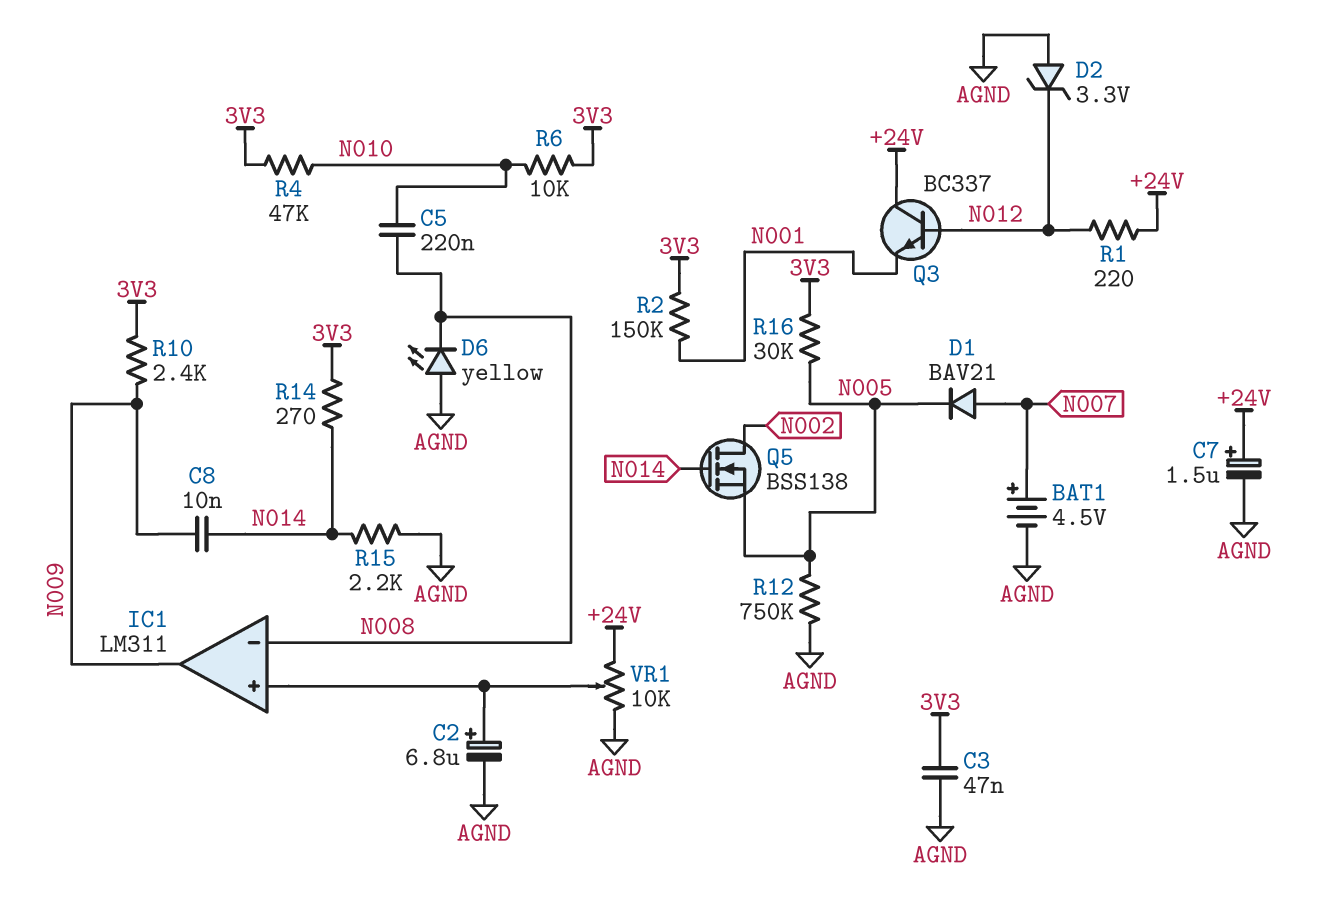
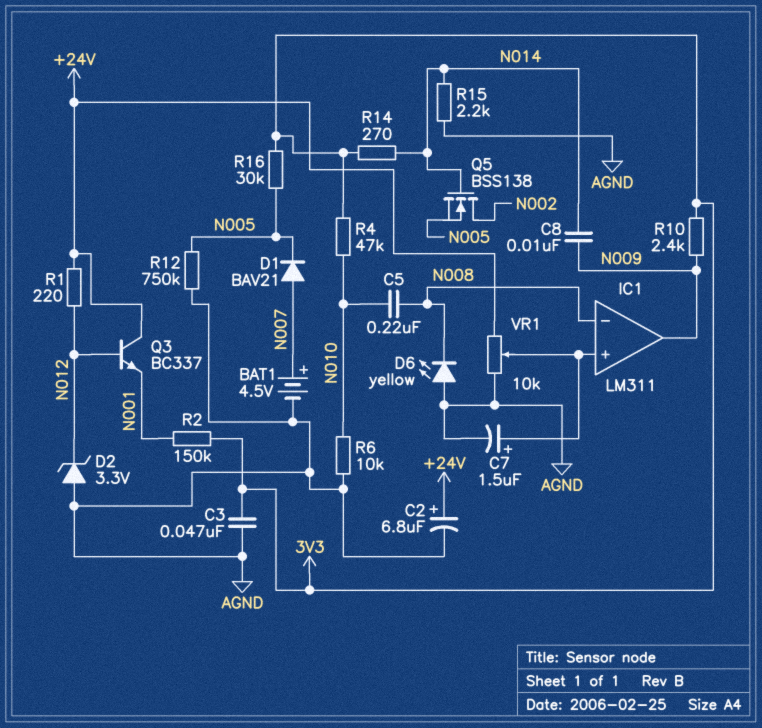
C2: 6.8uF (plus IC1/in+, minus AGND) -> 6.8uF (plus +24V, minus AGND)
C7: 1.5uF (plus +24V, minus AGND) -> 1.5uF (plus IC1/in+, minus AGND)
R6: 10k (3V3, N010) -> 10k (AGND, N010)

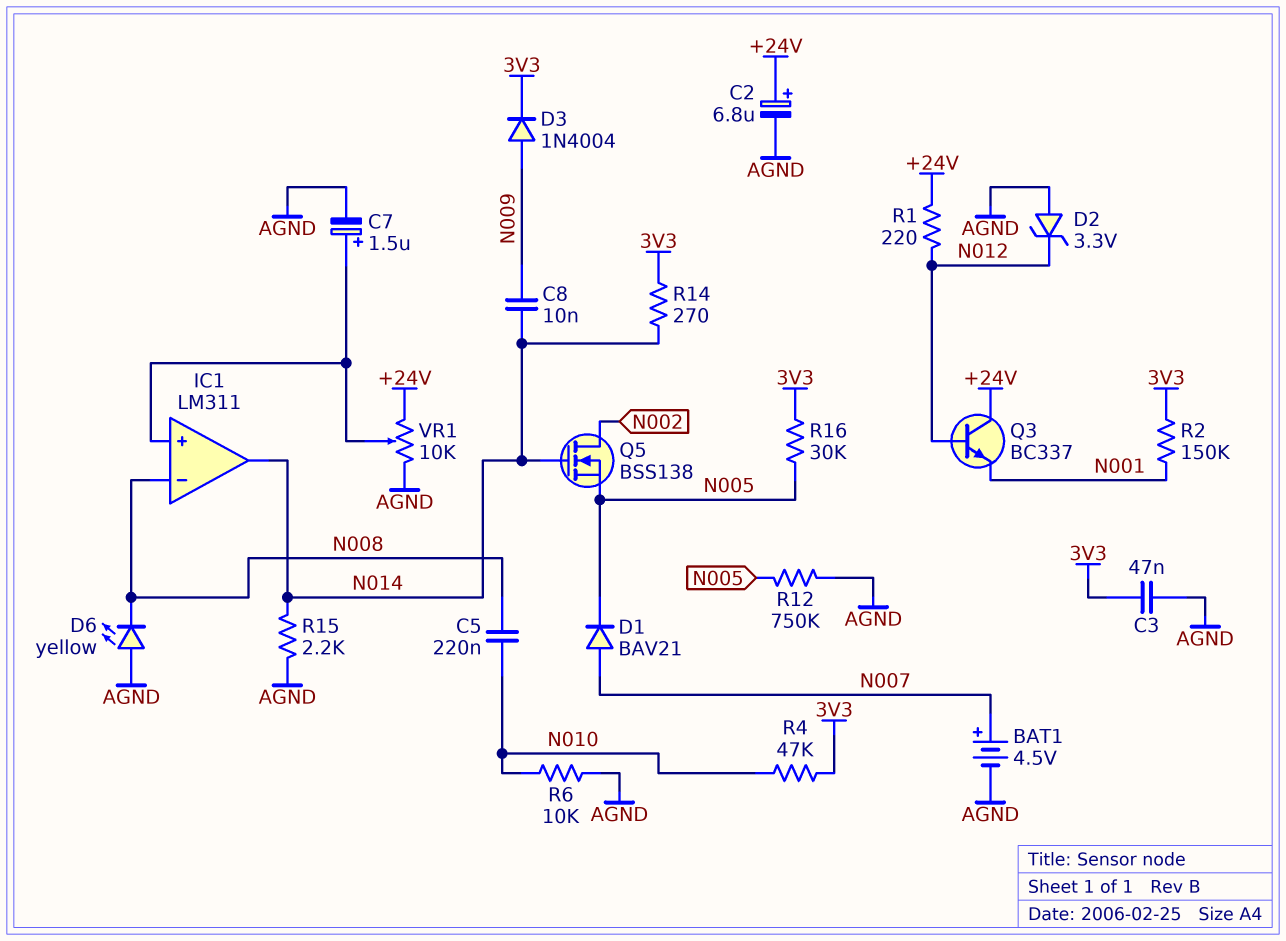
D3: none -> diode 1N4004 (A N009, K 3V3)
IC1 pin out: N009 -> N014
R10: 2.4k (3V3, N009) -> none

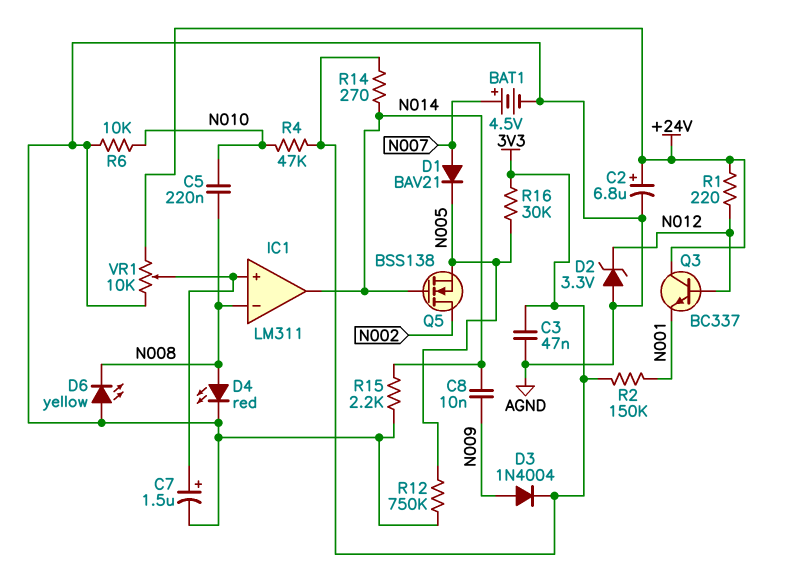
D4: none -> LED red (A N008, K AGND)

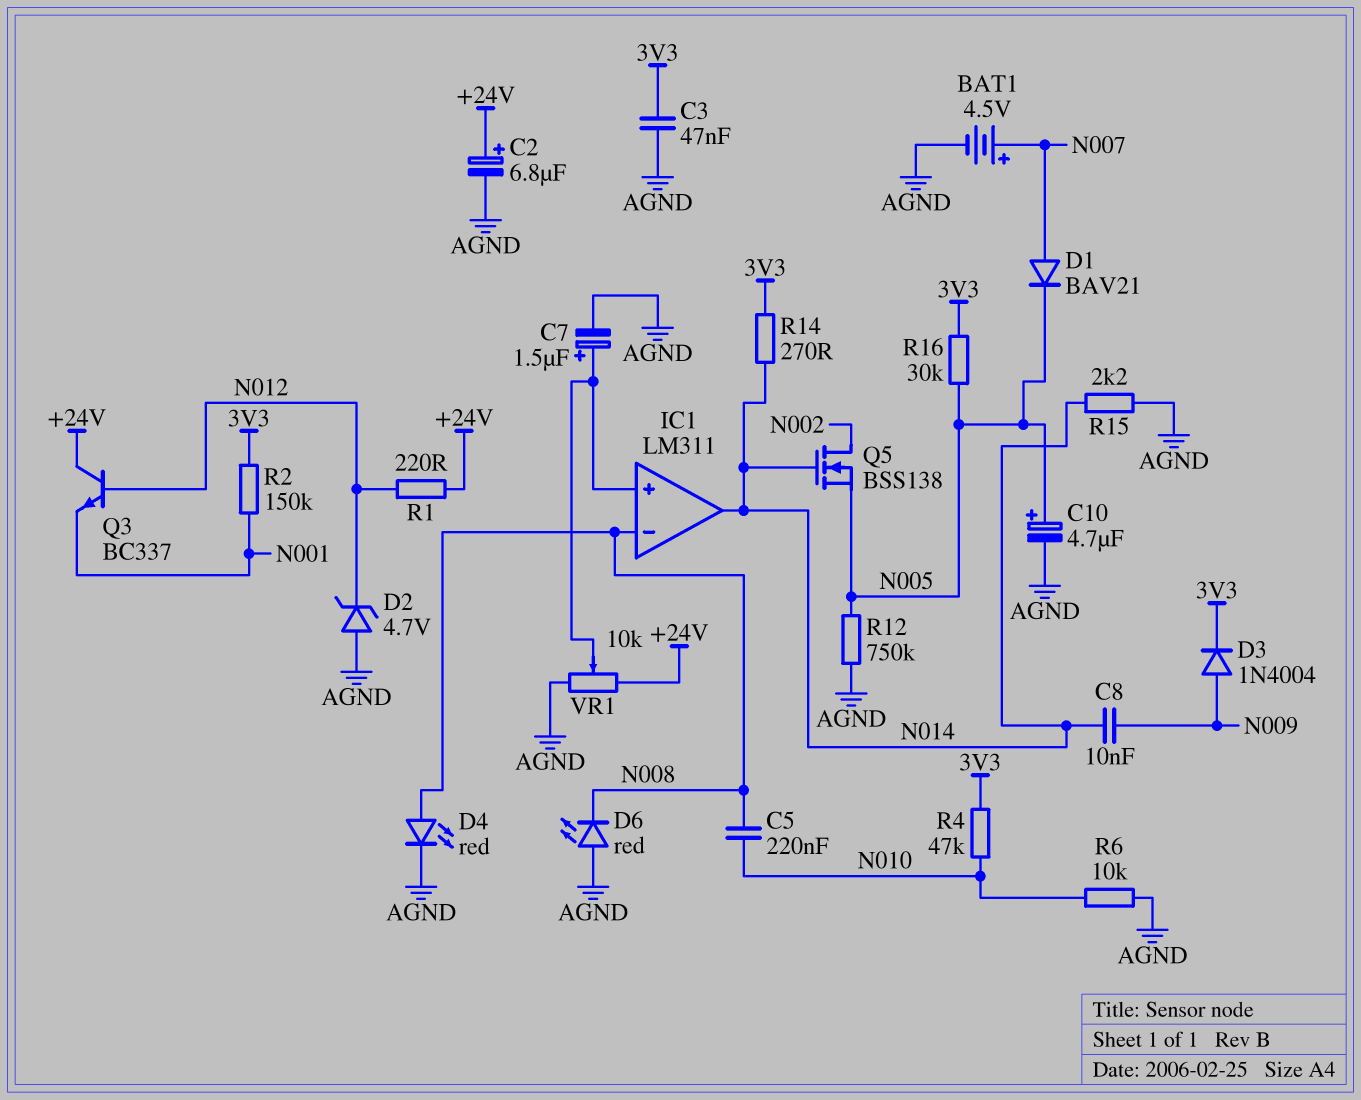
C10: none -> 4.7uF (plus N005, minus AGND)
D2: zener 3.3V (A AGND, K N012) -> zener 4.7V (A AGND, K N012)
D6: LED yellow (A AGND, K N008) -> LED red (A AGND, K N008)

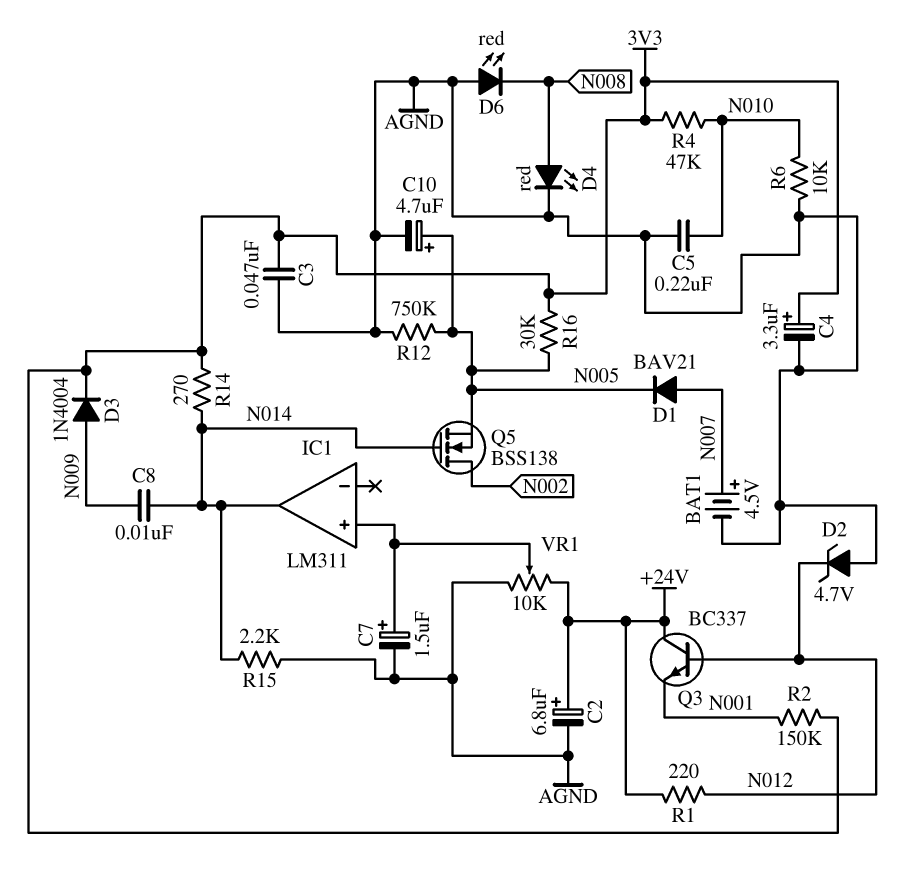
C4: none -> 3.3uF (plus 3V3, minus AGND)
C5: 220nF (N008, N010) -> 220nF (AGND, N010)
IC1 pin in-: N008 -> none

